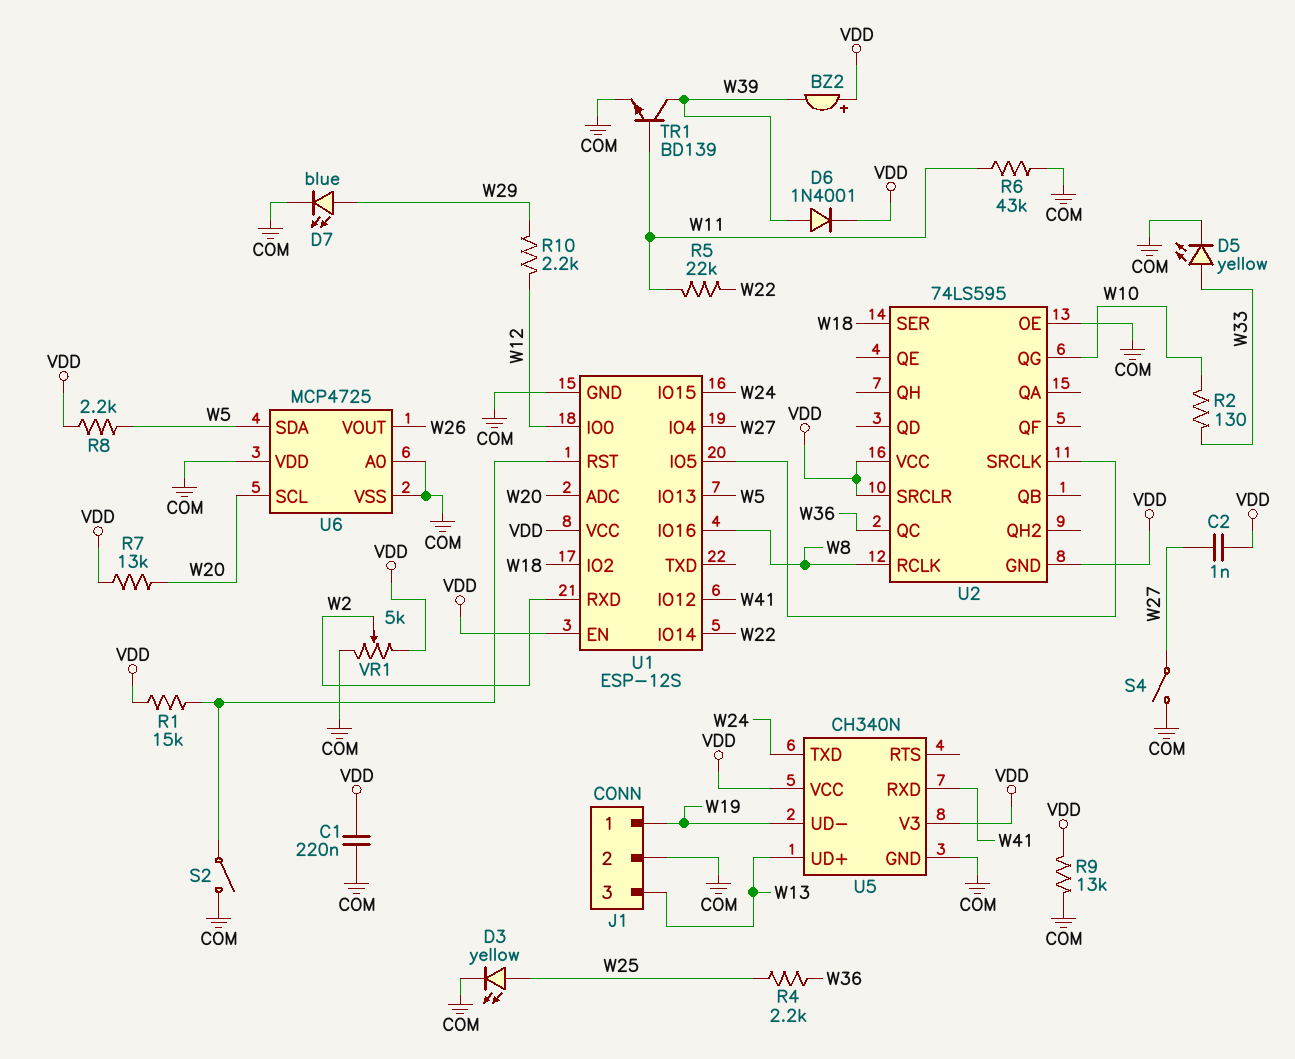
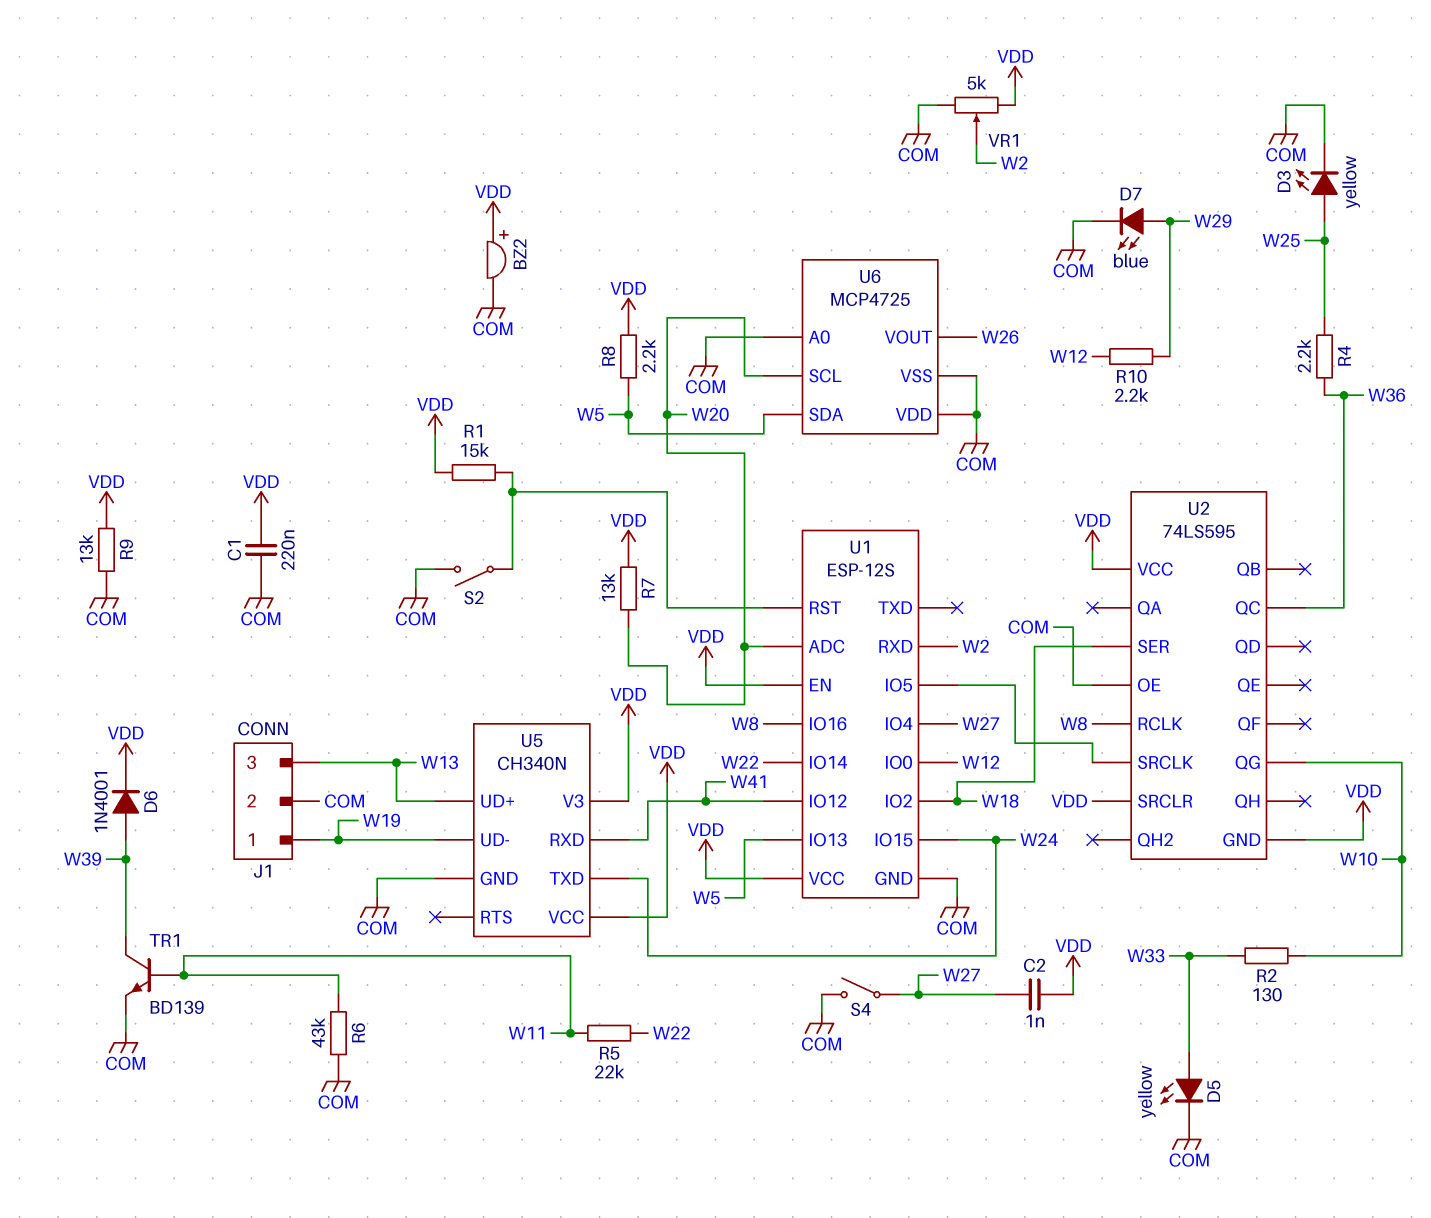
BZ2: buzzer (plus VDD, minus W39) -> buzzer (plus VDD, minus COM)

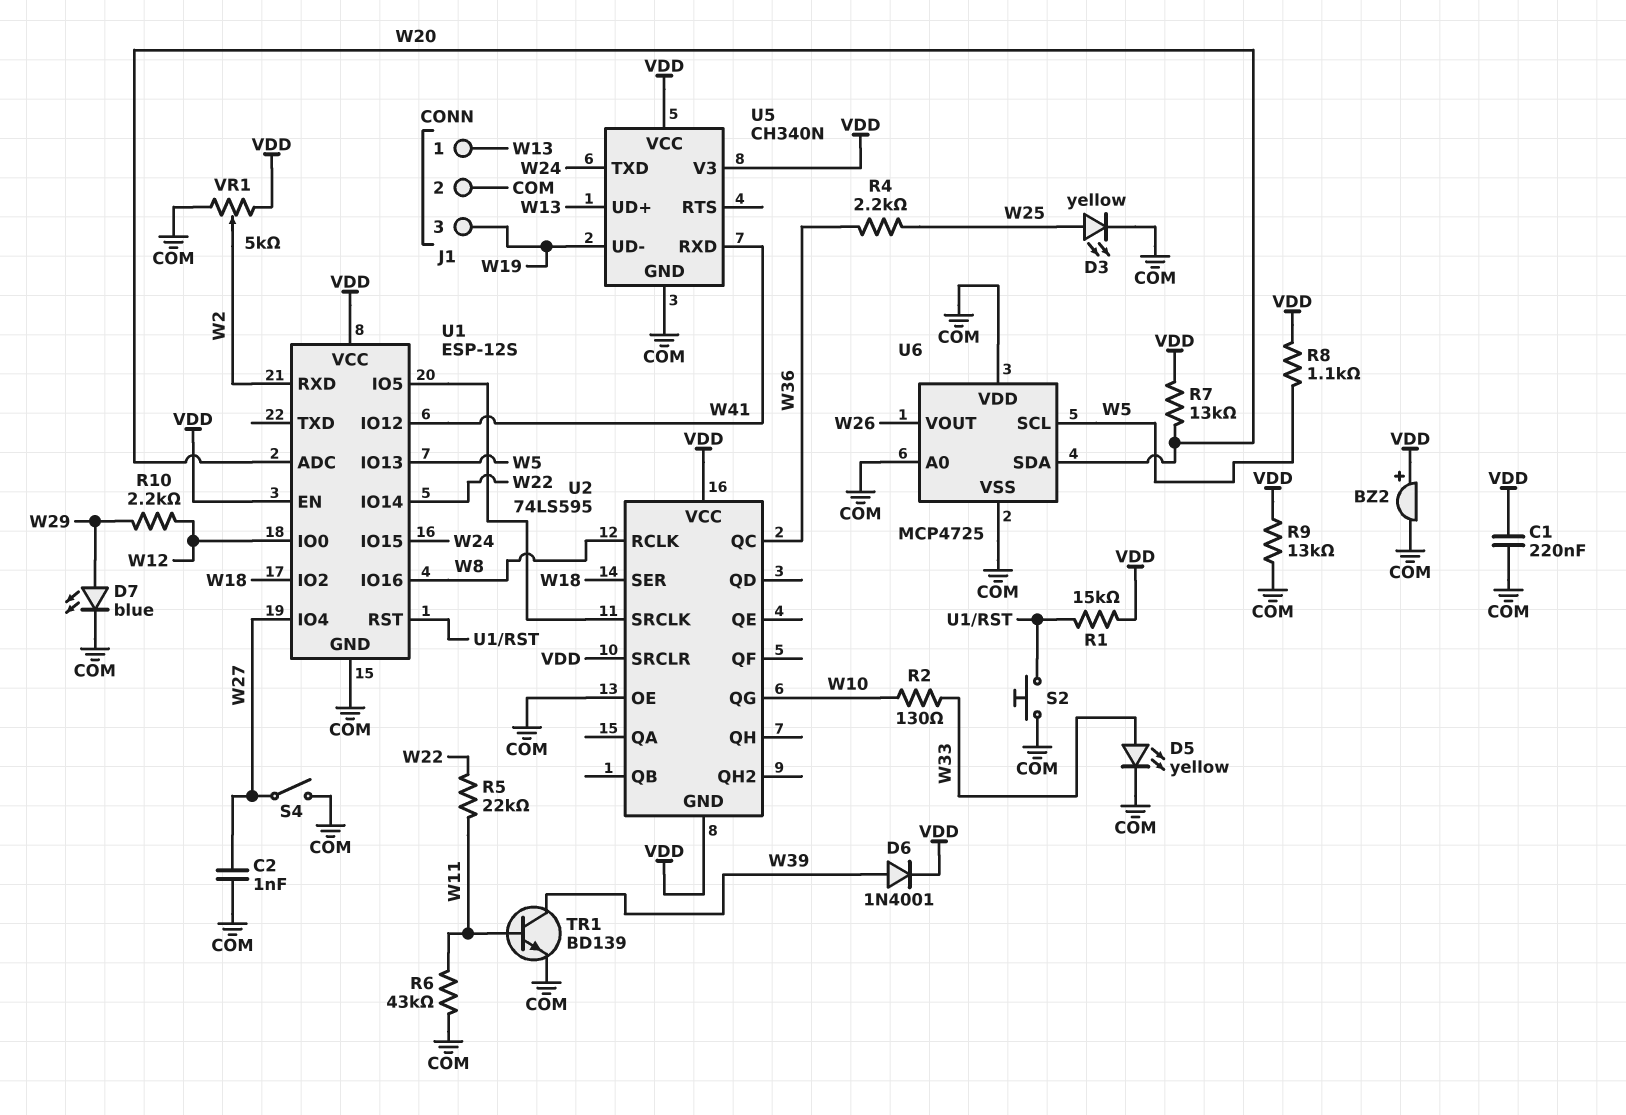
C2: 1nF (VDD, W27) -> 1nF (COM, W27)
J1 pin 1: W19 -> W13
J1 pin 3: W13 -> W19
R8: 2.2k (VDD, W5) -> 1.1k (VDD, W5)
S2: switch (COM, U1/RST) -> button (COM, U1/RST)
U6 pin SCL: W20 -> W5
U6 pin SDA: W5 -> W20

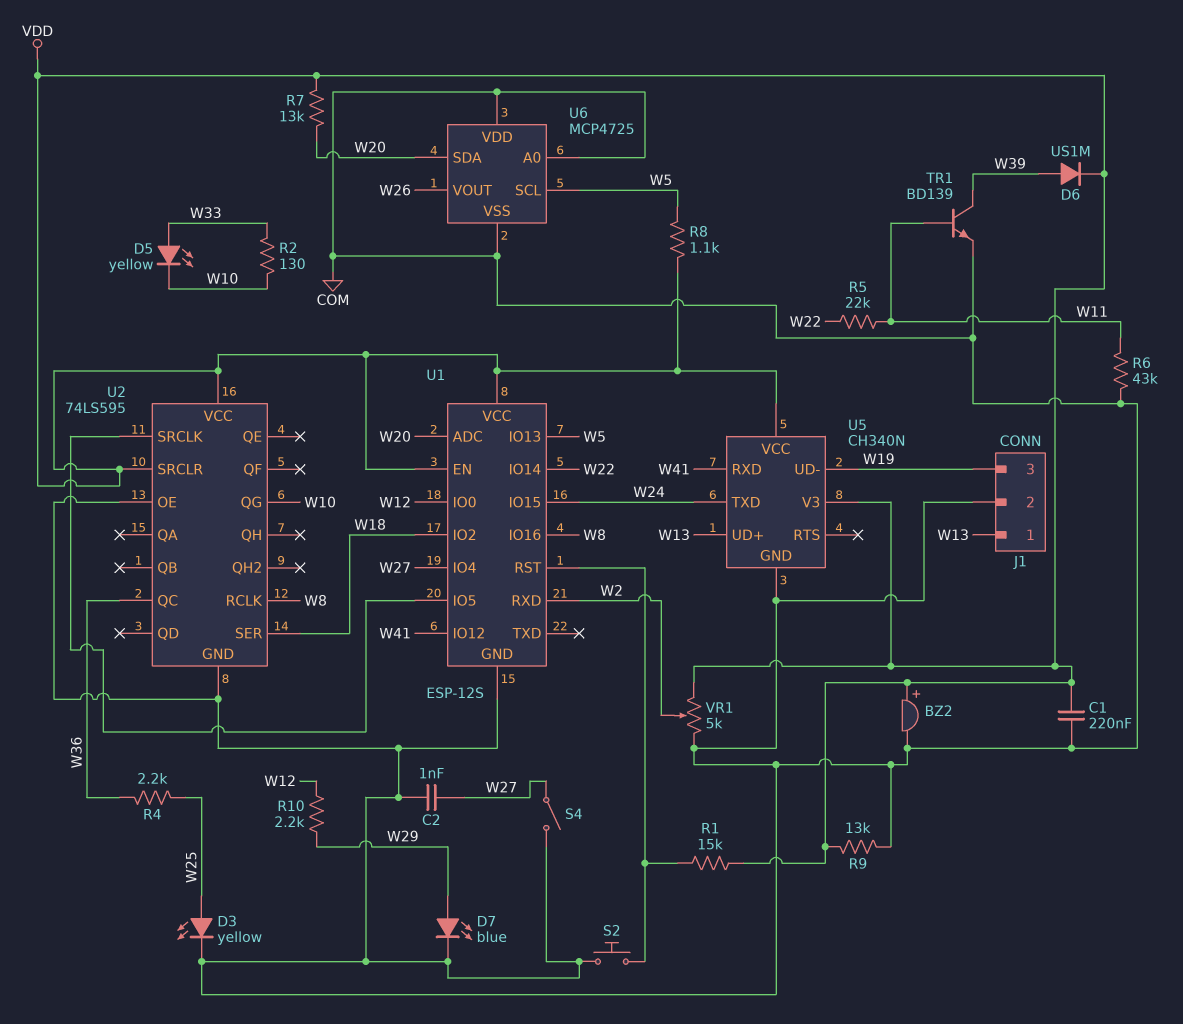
D5: LED yellow (A W33, K COM) -> LED yellow (A W33, K W10)
D6: diode 1N4001 (A W39, K VDD) -> diode US1M (A W39, K VDD)
U2 pin GND: VDD -> COM

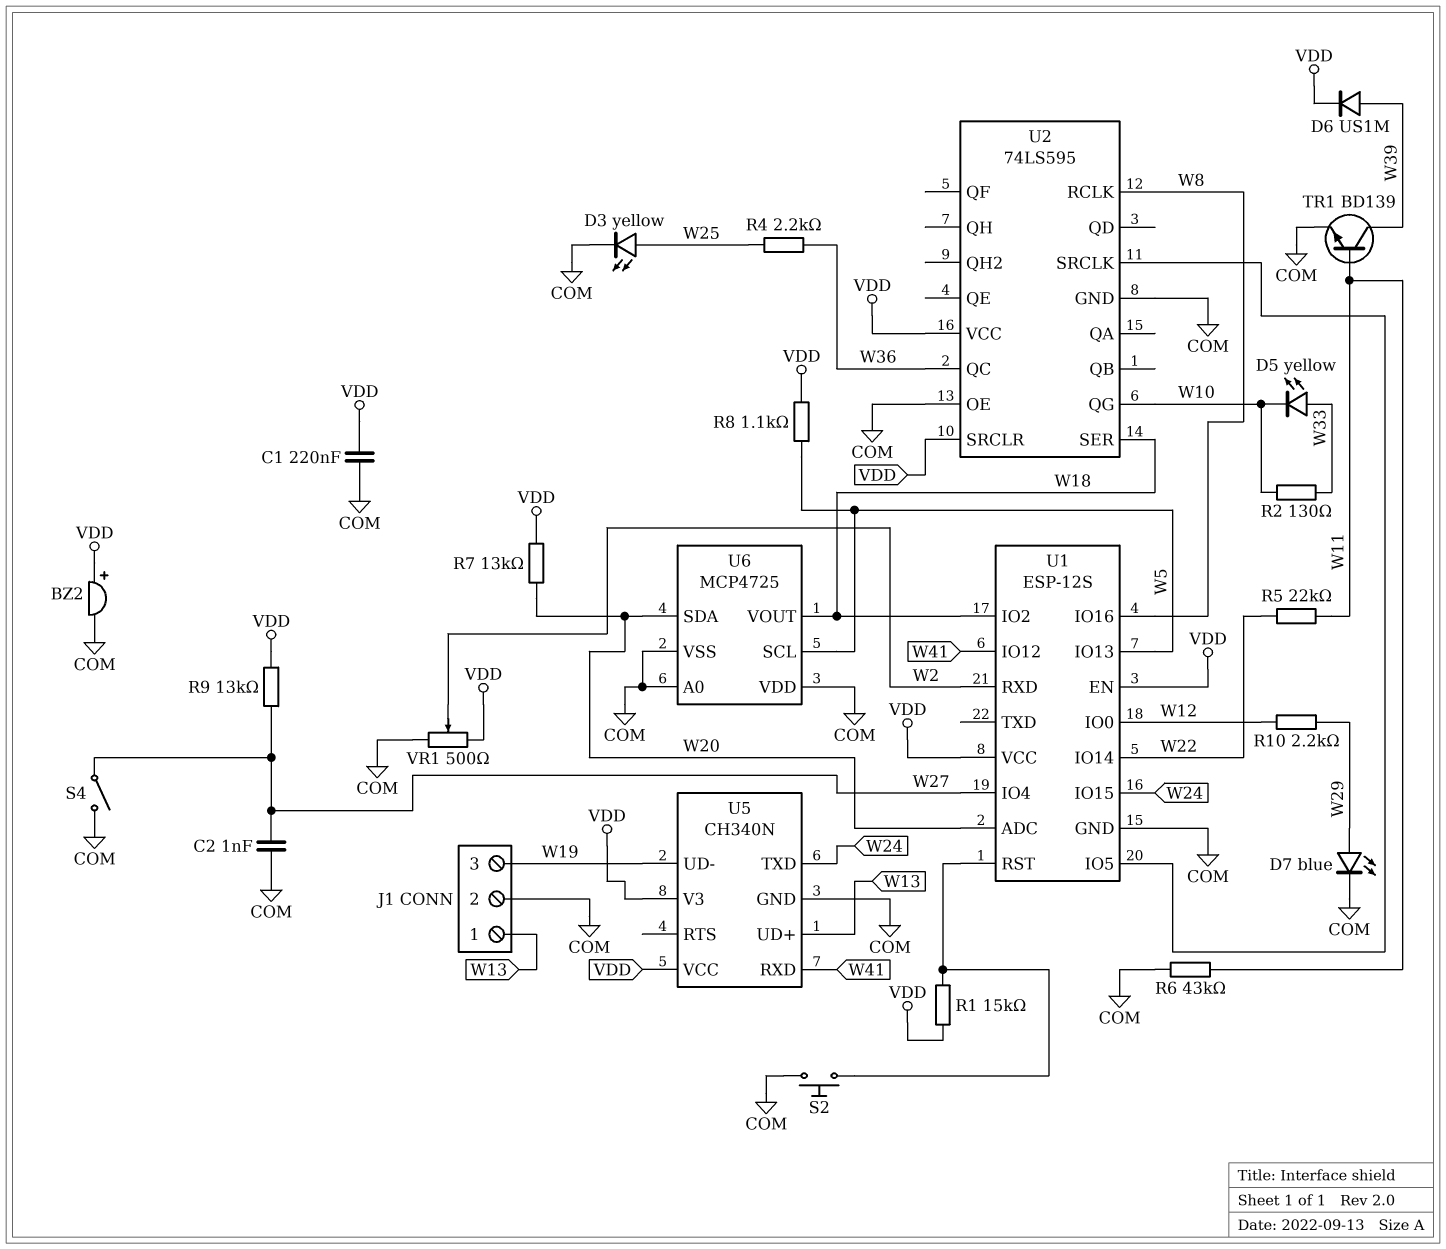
R9: 13k (COM, VDD) -> 13k (VDD, W27)
U6 pin VOUT: W26 -> W18
VR1: 5k (COM, VDD, wiper W2) -> 500 (COM, VDD, wiper W2)

